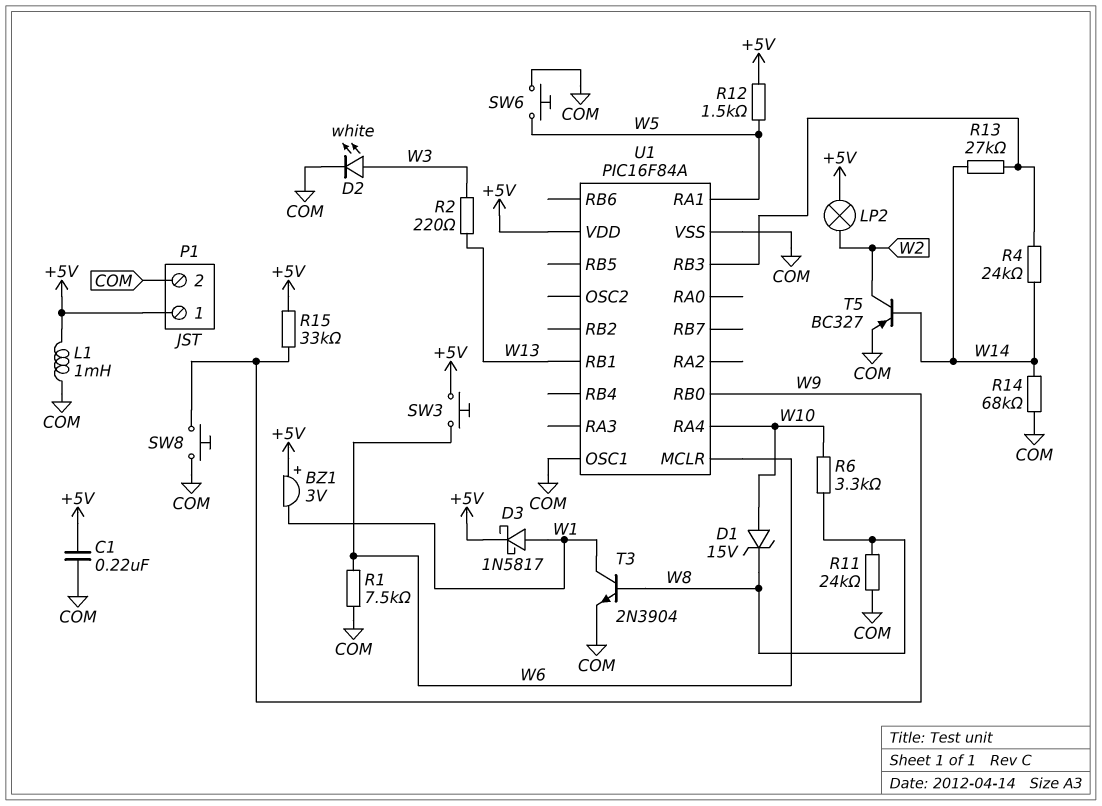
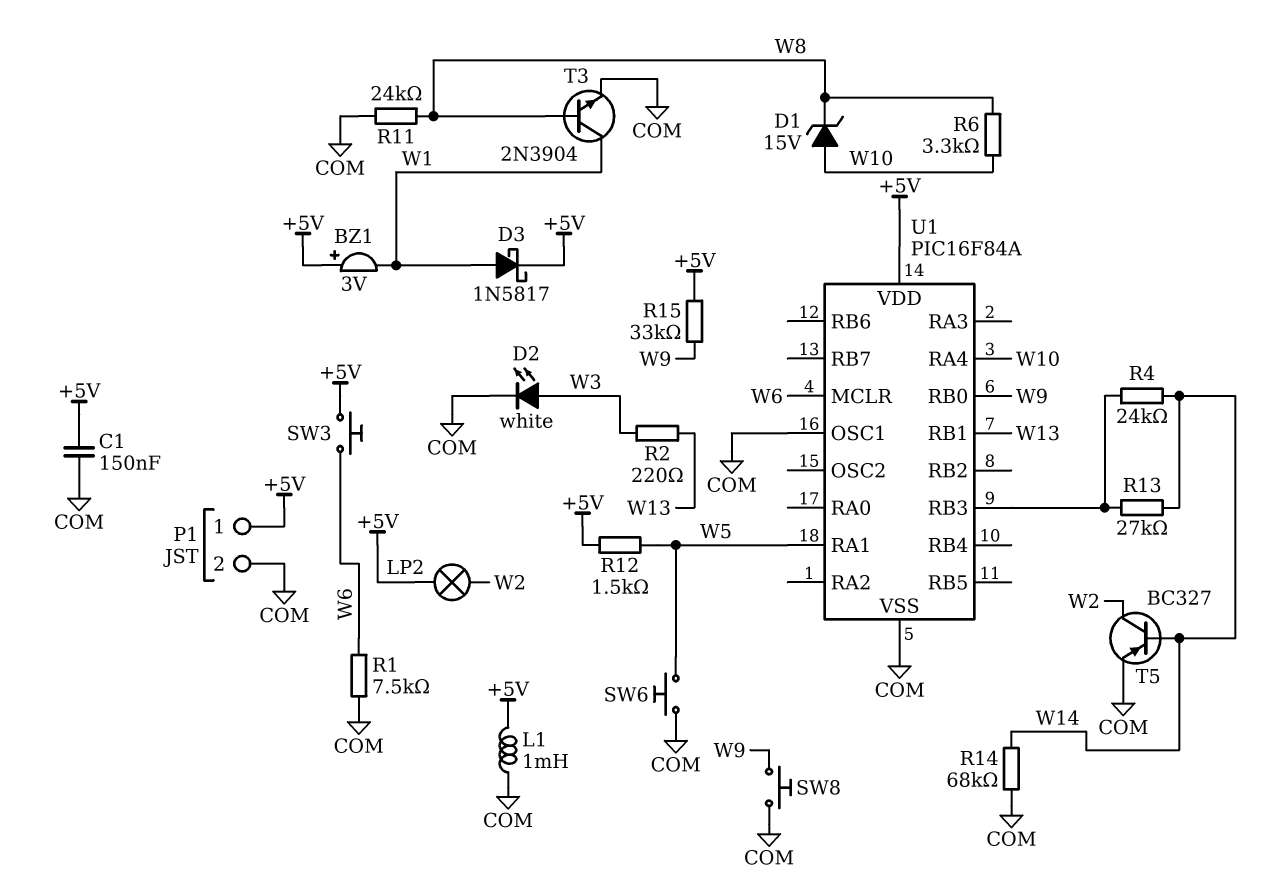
C1: 220nF (+5V, COM) -> 150nF (+5V, COM)

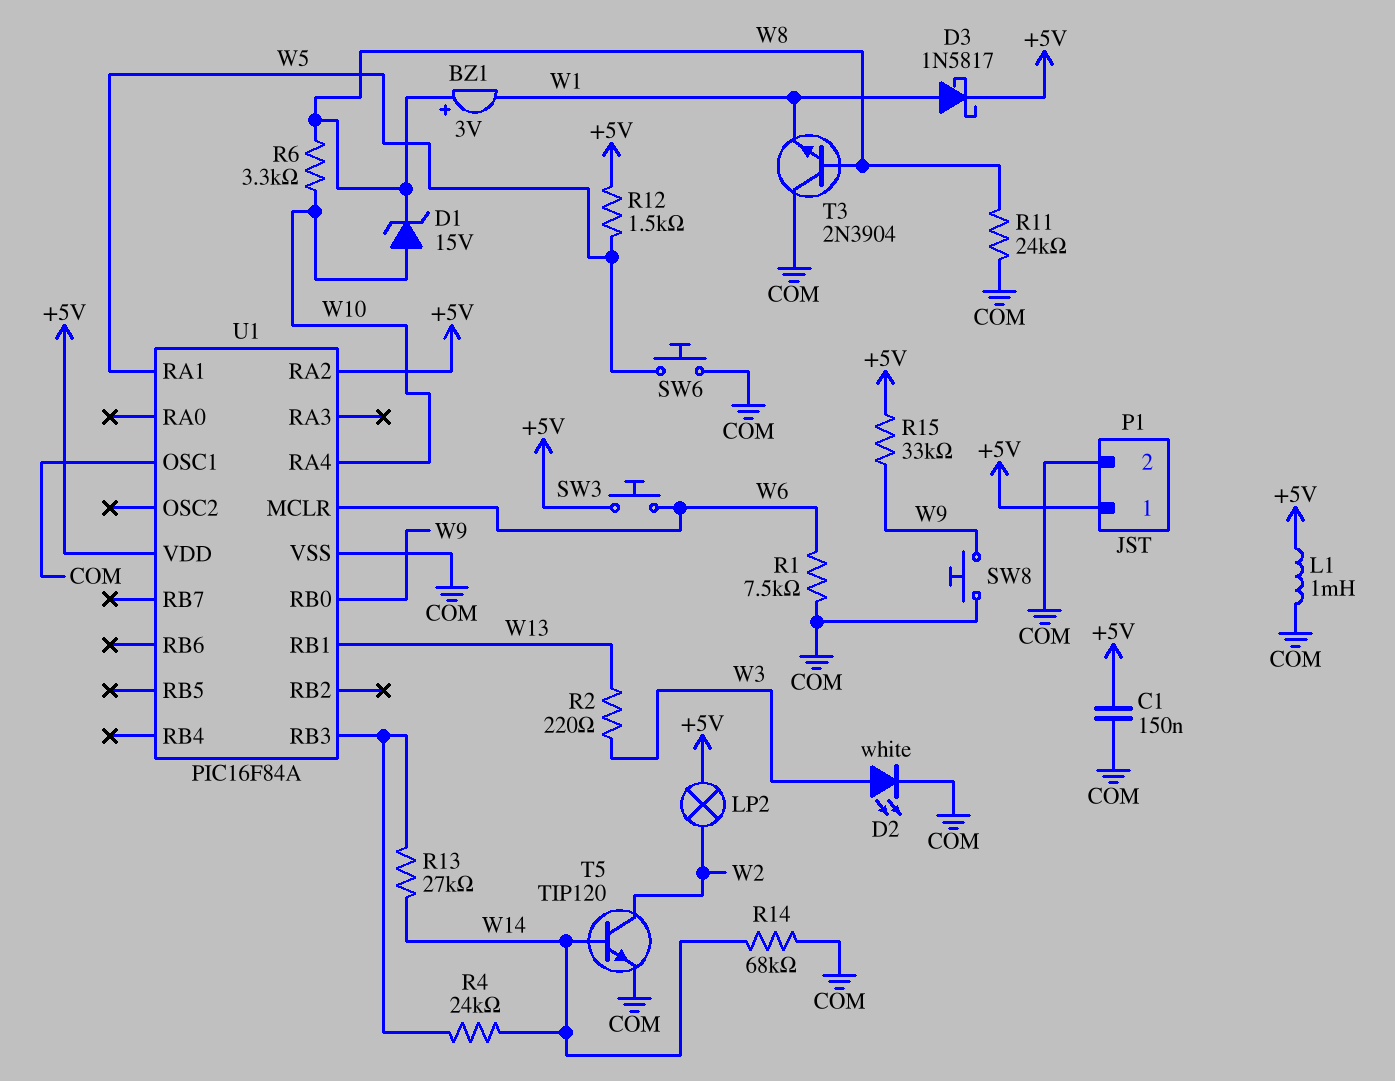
BZ1: buzzer 3V (plus +5V, minus W1) -> buzzer 3V (plus W8, minus W1)
T3: NPN 2N3904 (B W8, C W1, E COM) -> NPN 2N3904 (B W8, C COM, E W1)
T5: PNP BC327 (B W14, C W2, E COM) -> NPN TIP120 (B W14, C W2, E COM)
U1 pin RA2: none -> +5V

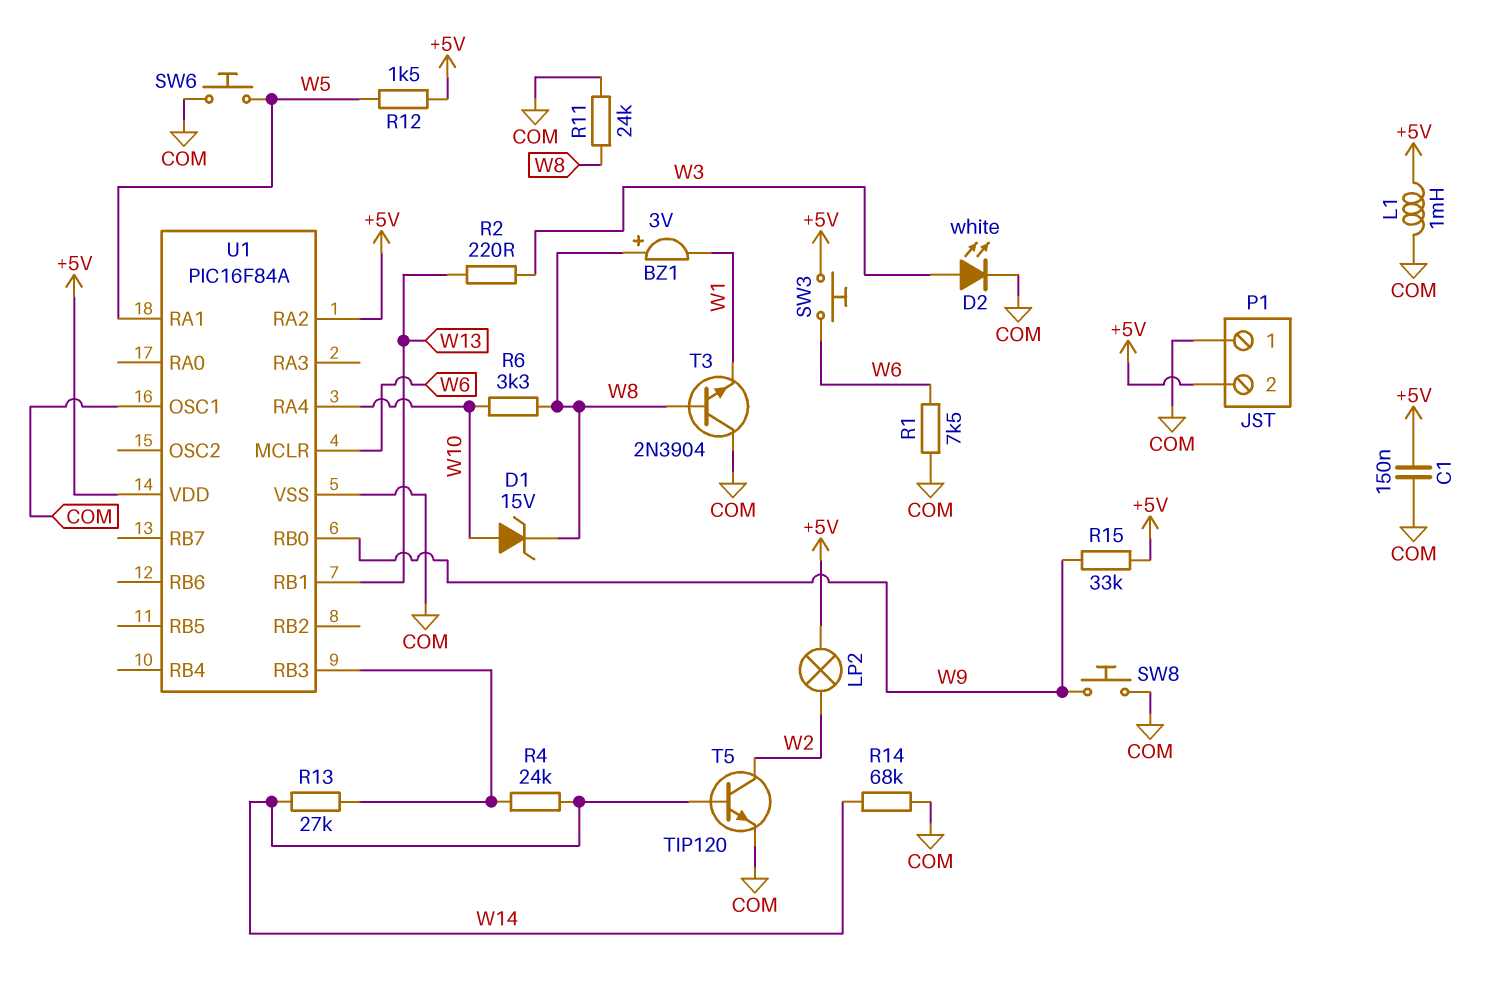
D3: schottky 1N5817 (A W1, K +5V) -> none
P1 pin 1: +5V -> COM
P1 pin 2: COM -> +5V

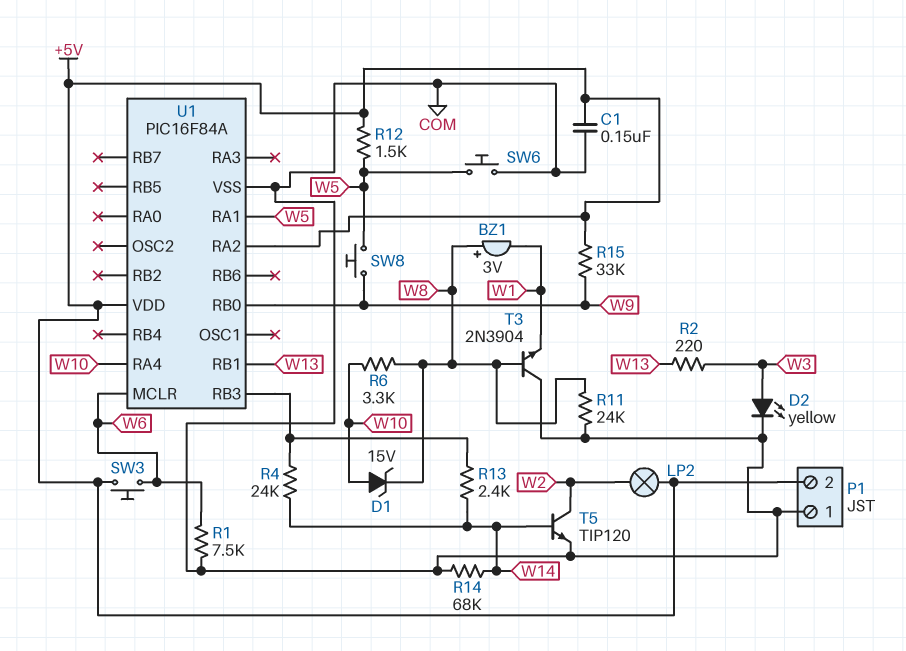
D2: LED white (A W3, K COM) -> LED yellow (A W3, K COM)
L1: 1mH (+5V, COM) -> none
R13: 27k (U1/RB3, W14) -> 2.4k (U1/RB3, W14)
SW8: button (COM, W9) -> button (W5, W9)
U1 pin OSC1: COM -> none

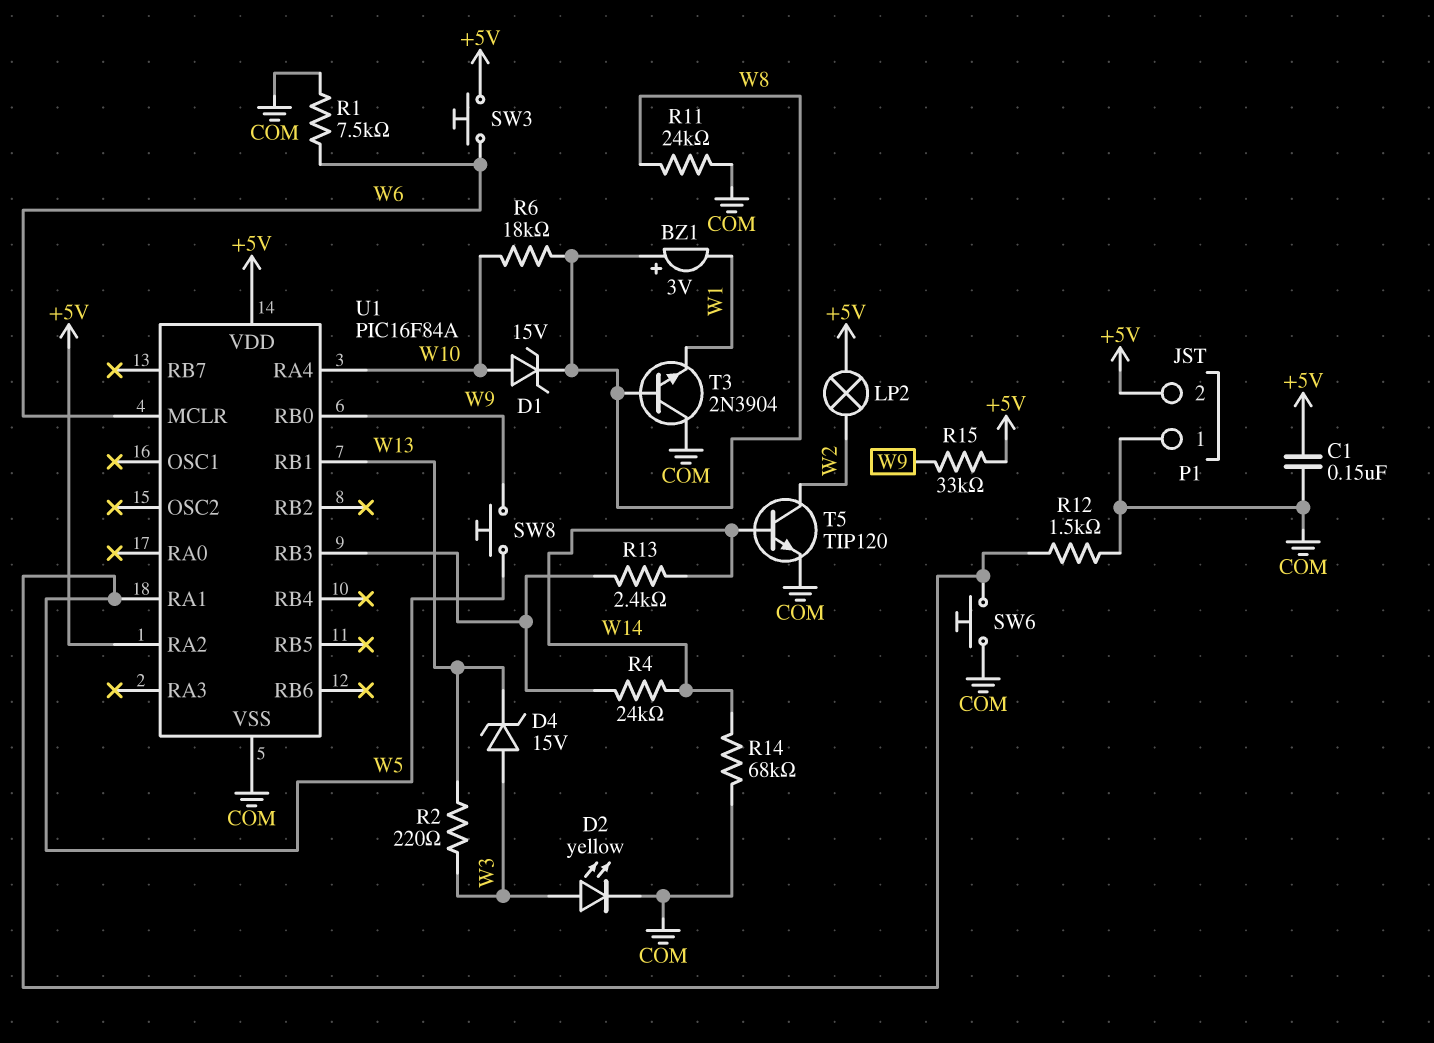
D4: none -> zener 15V (A W3, K W13)
R6: 3.3k (W8, W10) -> 18k (W8, W10)
R12: 1.5k (+5V, W5) -> 1.5k (COM, W5)

